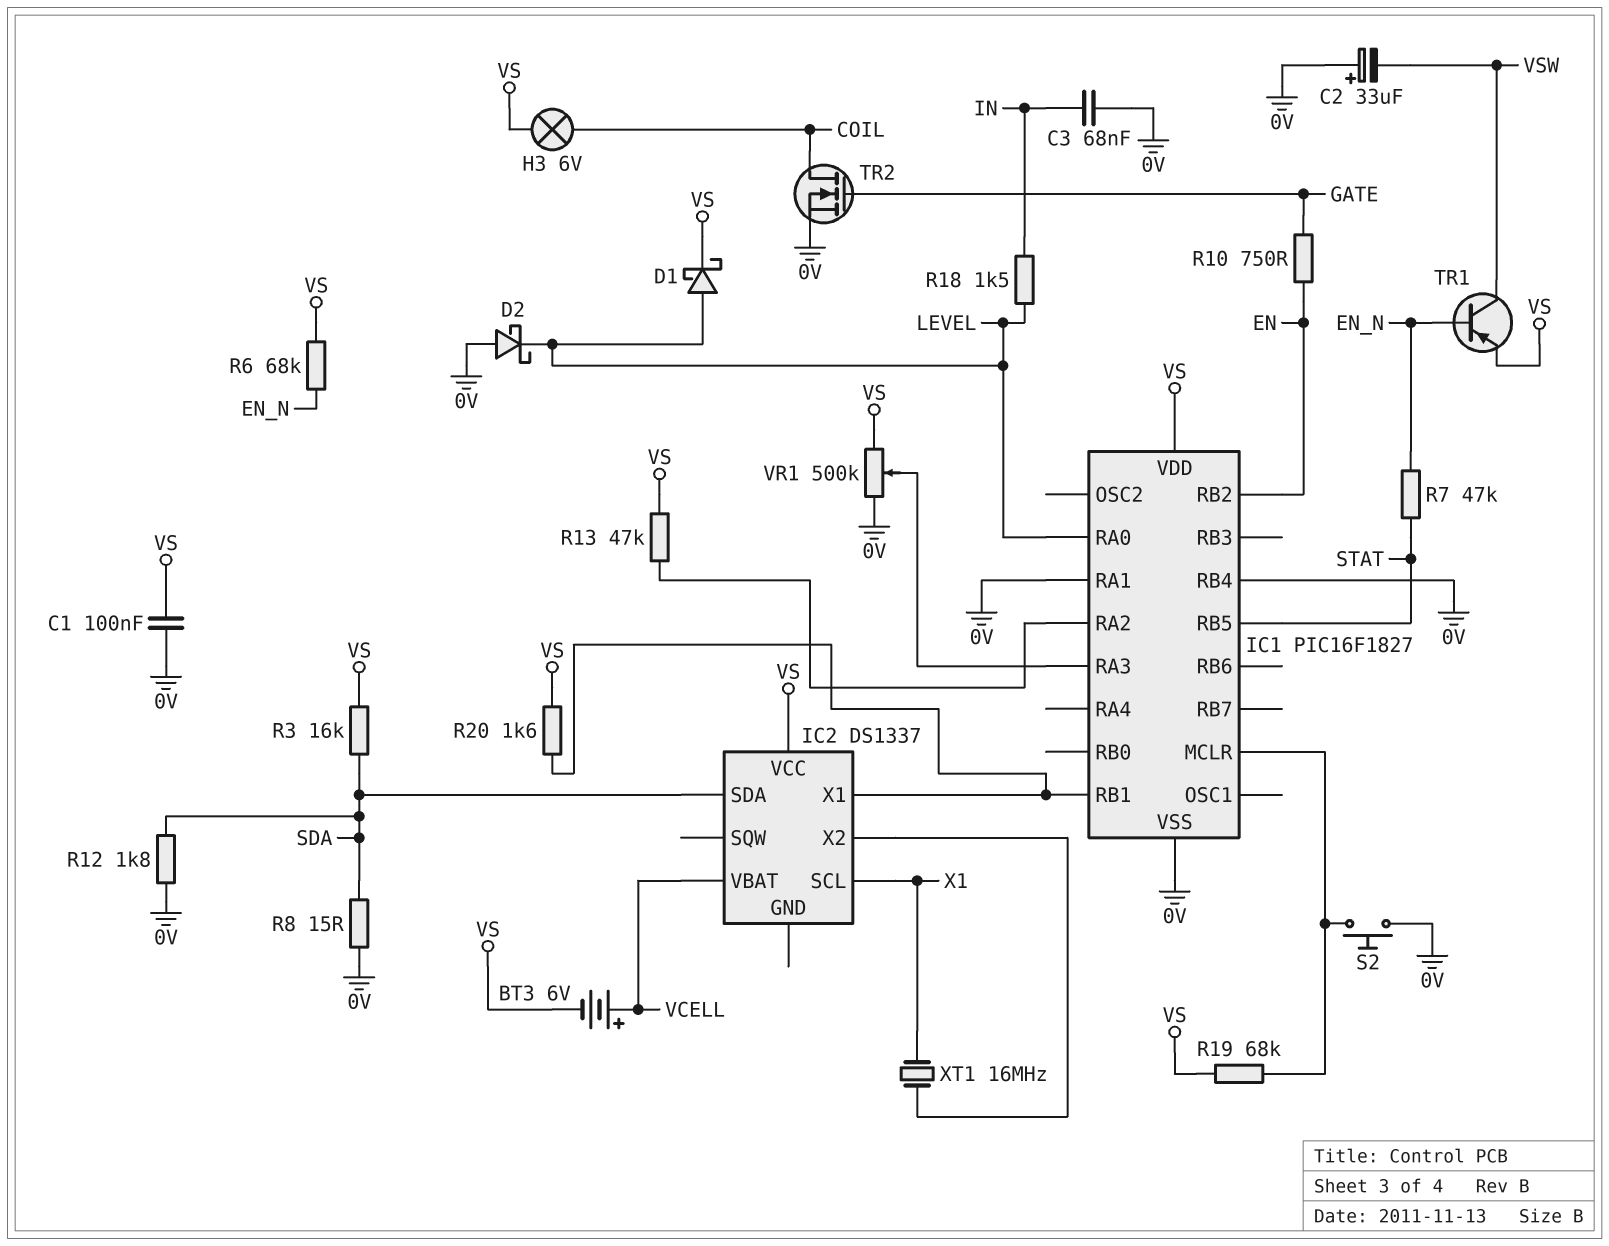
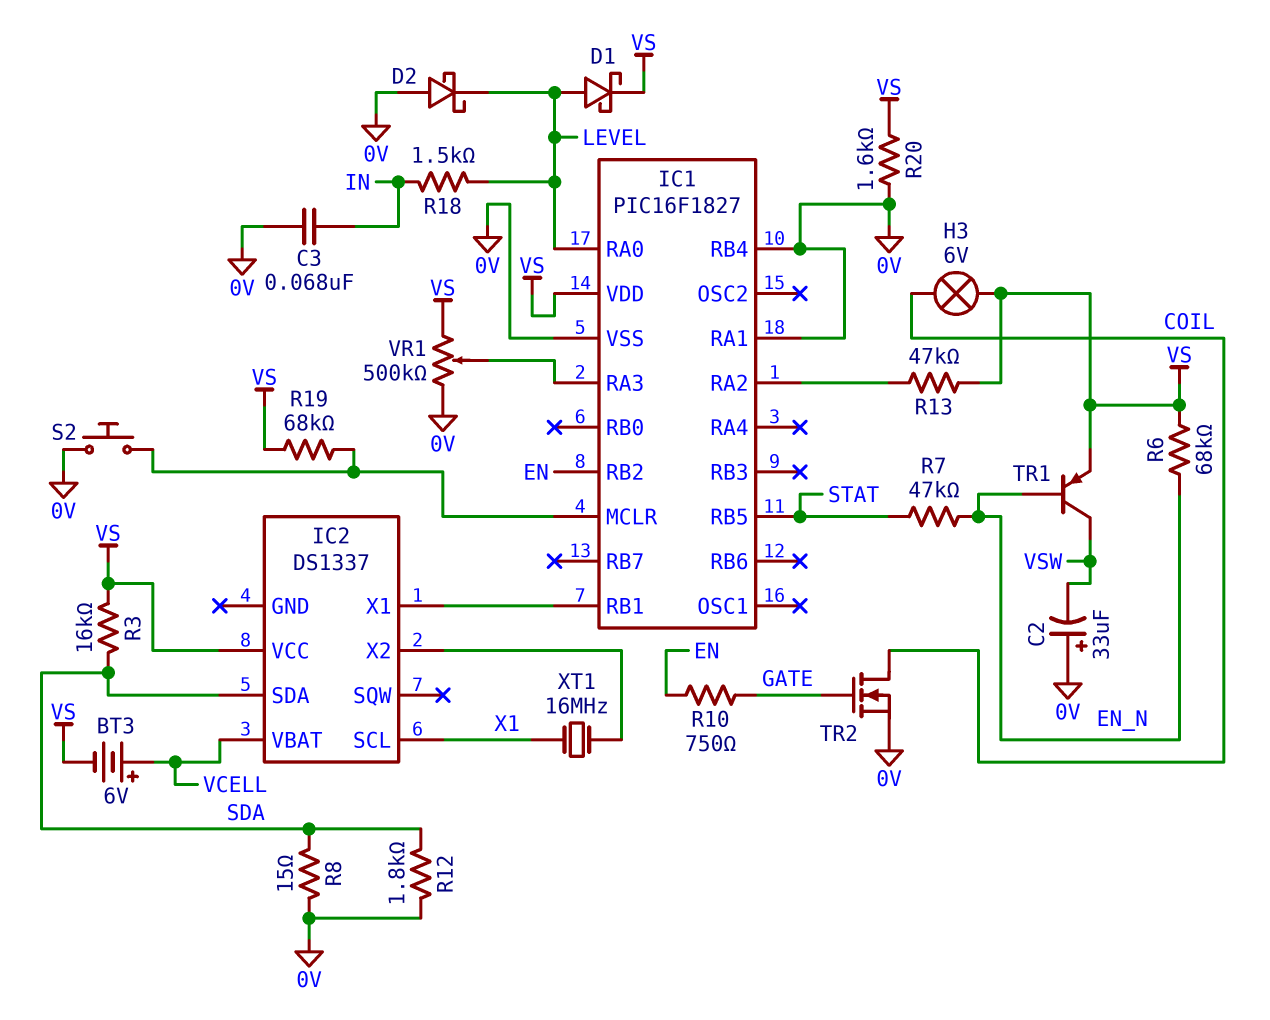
C1: 100nF (0V, VS) -> none
R20: 1.6k (IC1/RB1, VS) -> 1.6k (0V, VS)

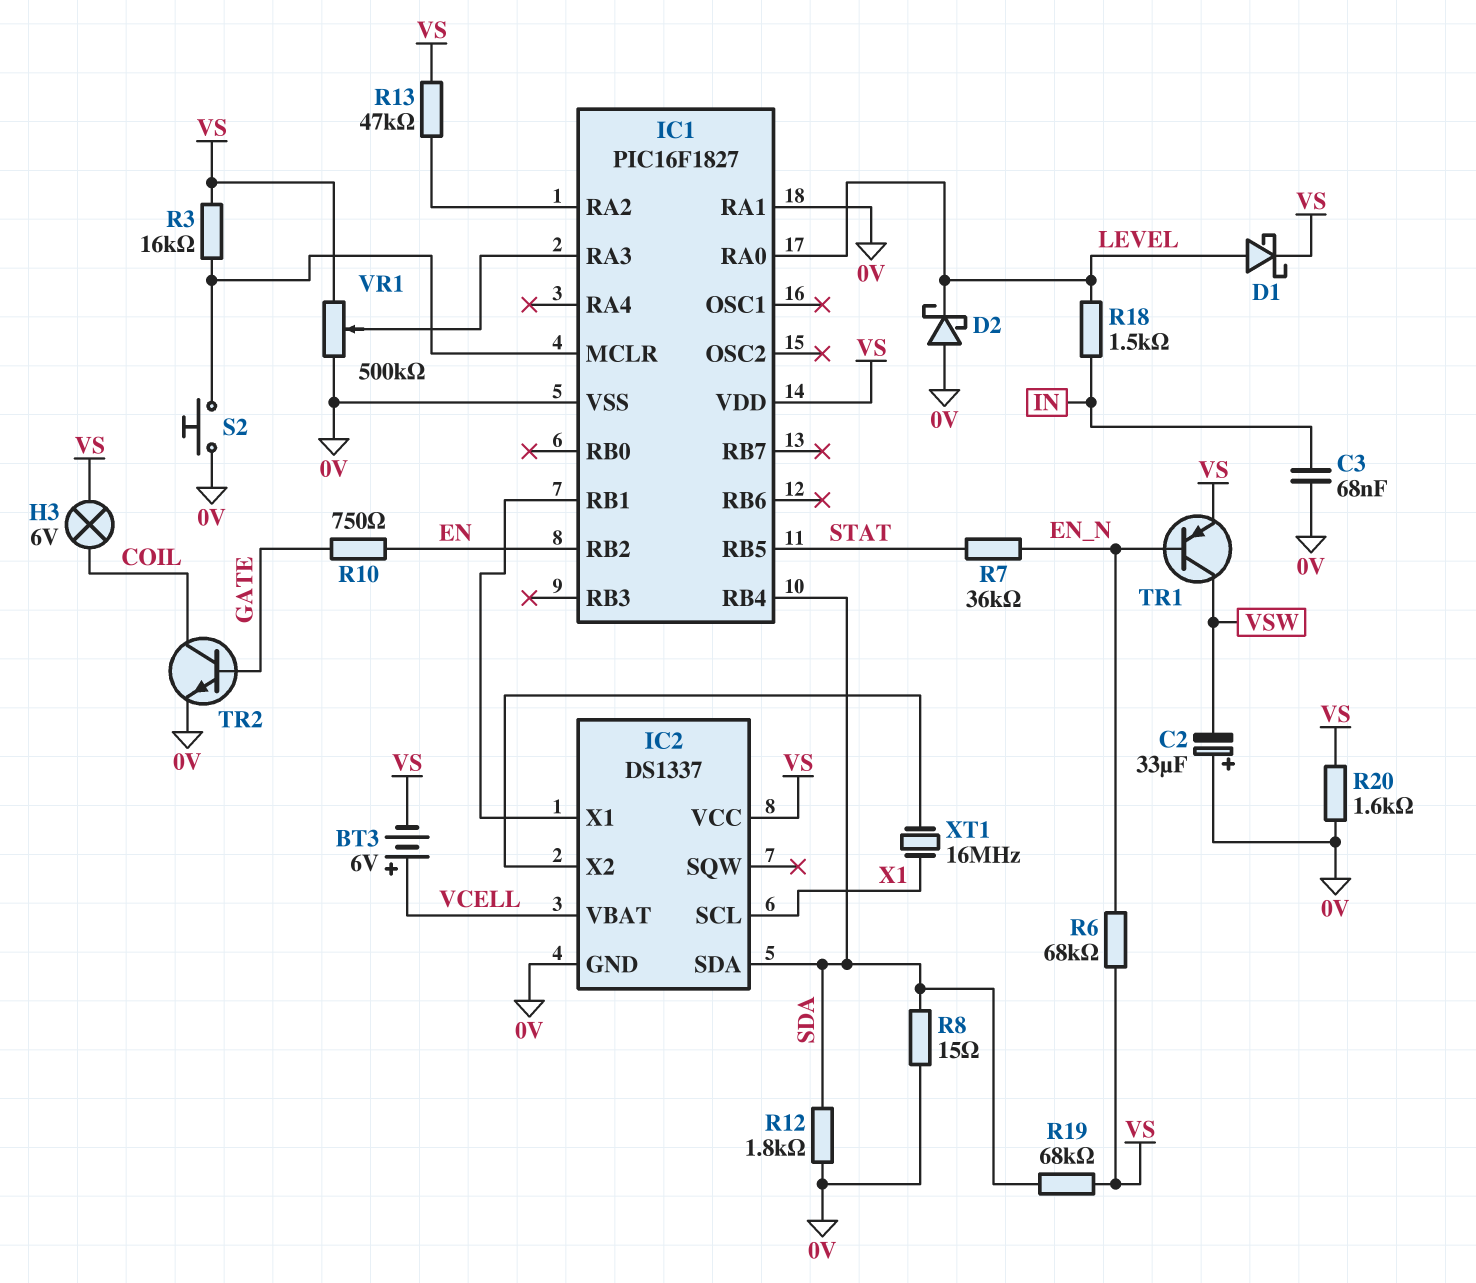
IC1 pin RB4: 0V -> SDA
IC2 pin GND: none -> 0V
R3: 16k (SDA, VS) -> 16k (IC1/MCLR, VS)
R7: 47k (EN_N, STAT) -> 36k (EN_N, STAT)
R19: 68k (IC1/MCLR, VS) -> 68k (SDA, VS)
TR2: NMOS (G GATE, D COIL, S 0V) -> NPN (B GATE, C COIL, E 0V)

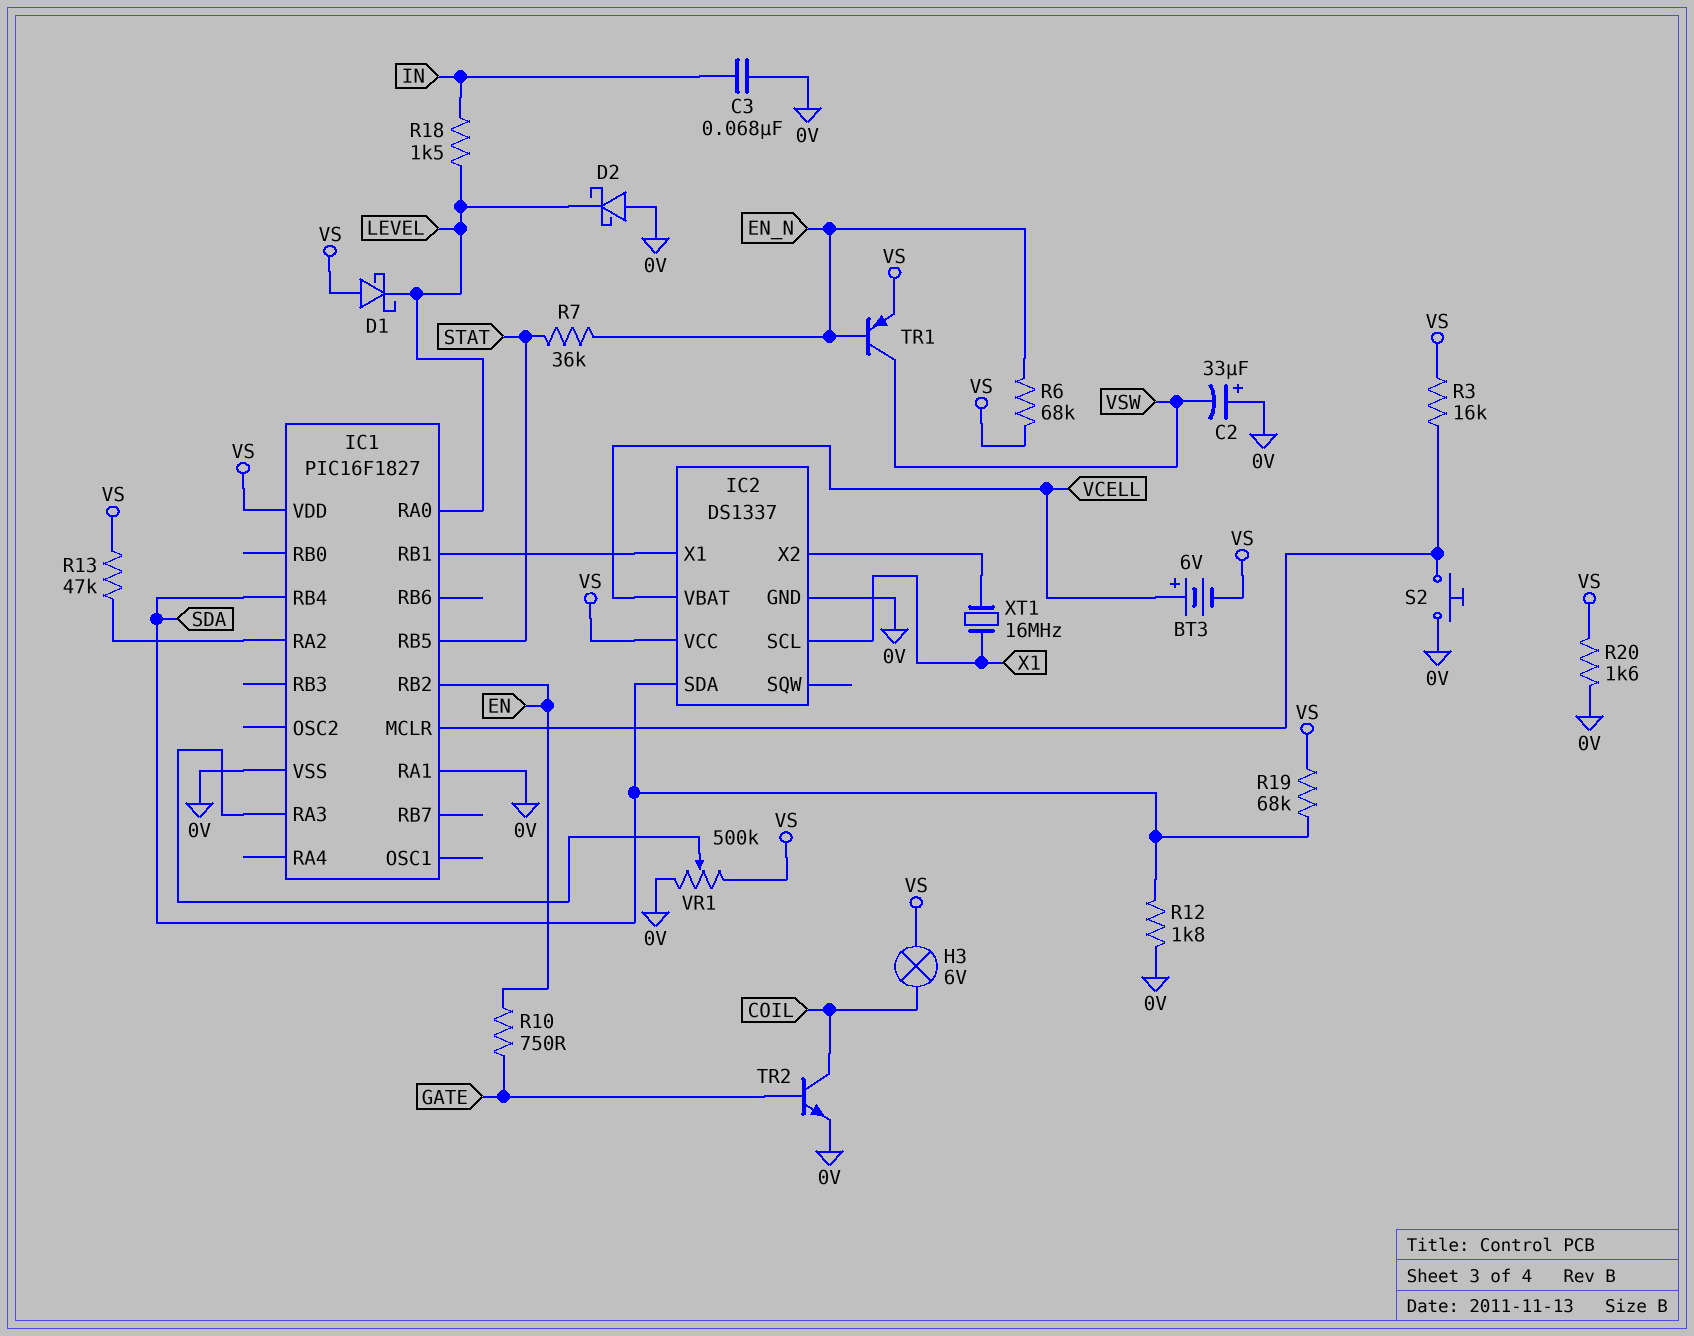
D1: schottky (A LEVEL, K VS) -> schottky (A VS, K LEVEL)
R8: 15 (0V, SDA) -> none

